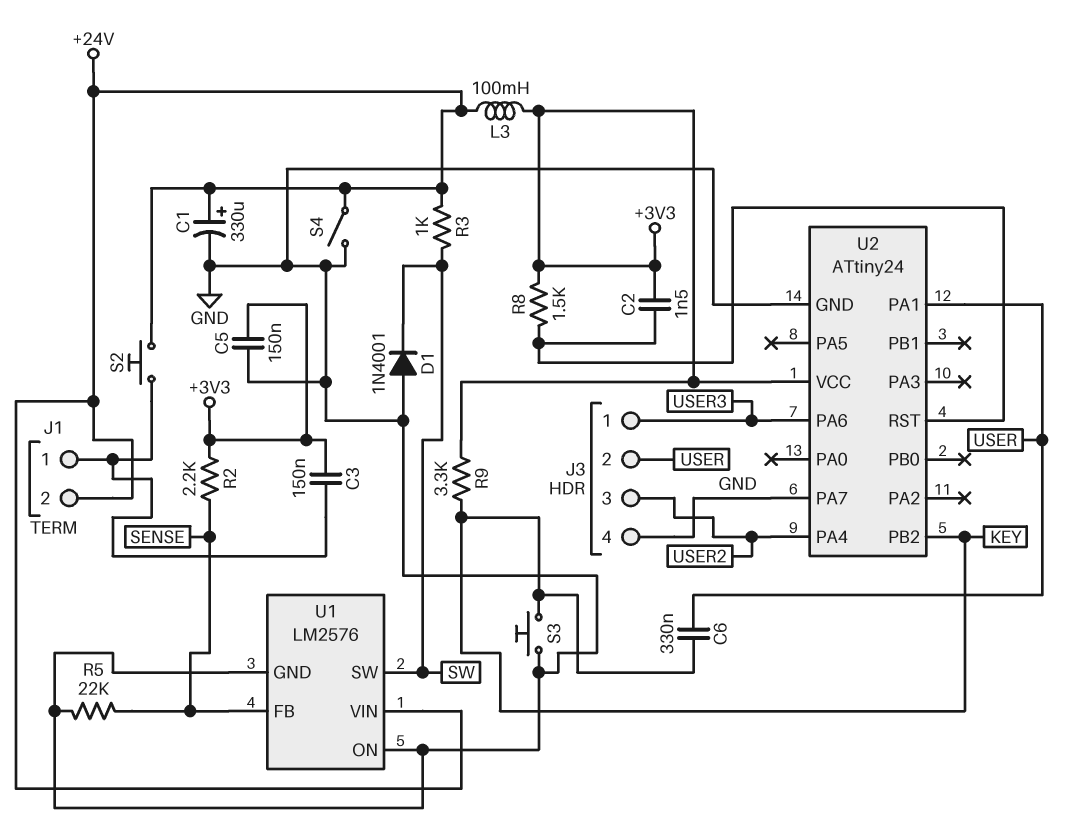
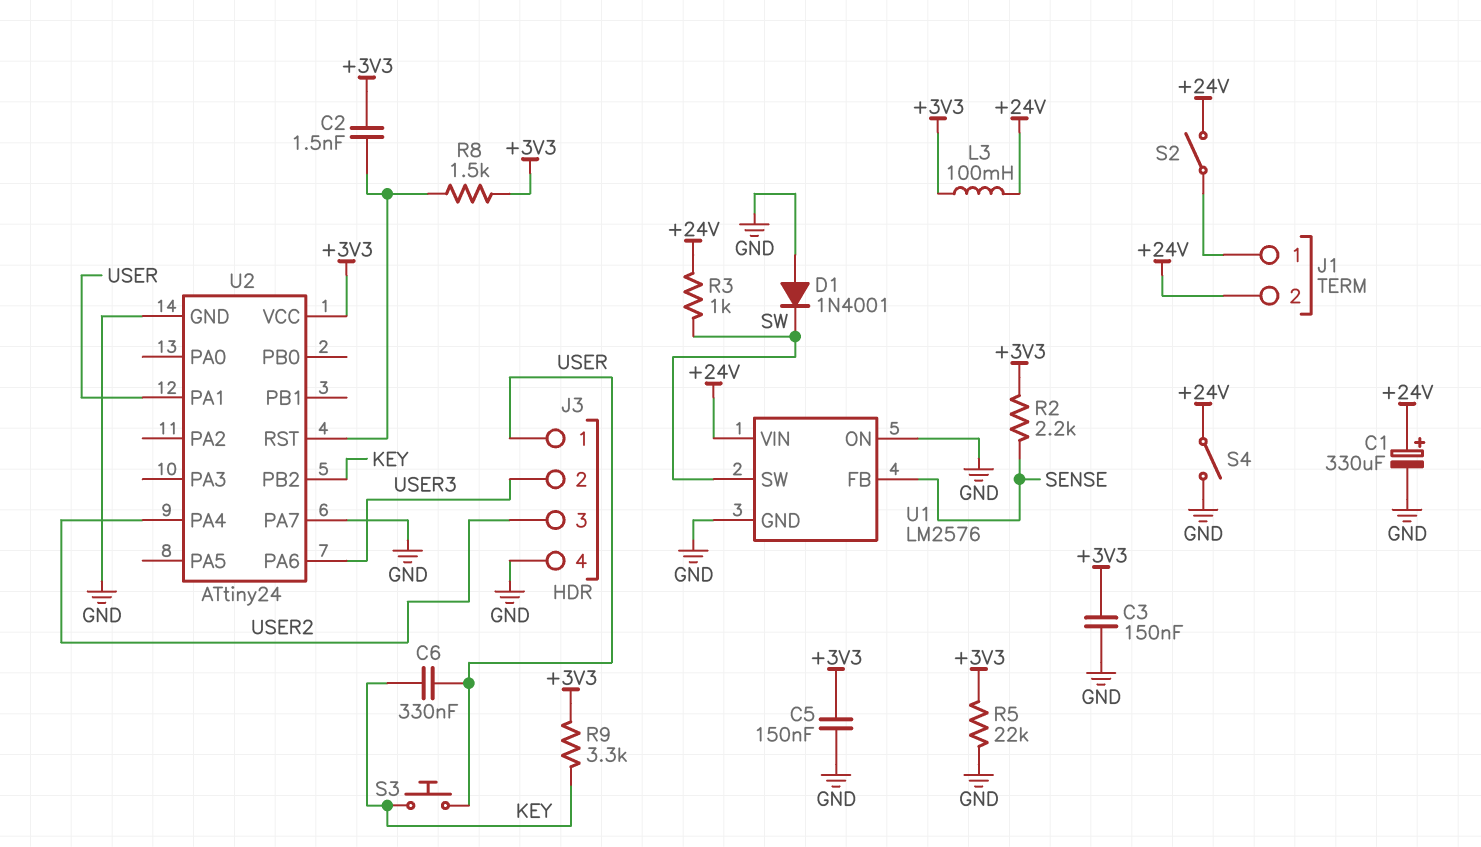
C3: 150nF (+3V3, J1/1) -> 150nF (+3V3, GND)
J3 pin 1: USER3 -> USER
J3 pin 2: USER -> USER3
R5: 22k (GND, SENSE) -> 22k (+3V3, GND)
S2: button (+24V, J1/1) -> switch (+24V, J1/1)
S3: button (GND, KEY) -> button (KEY, USER)

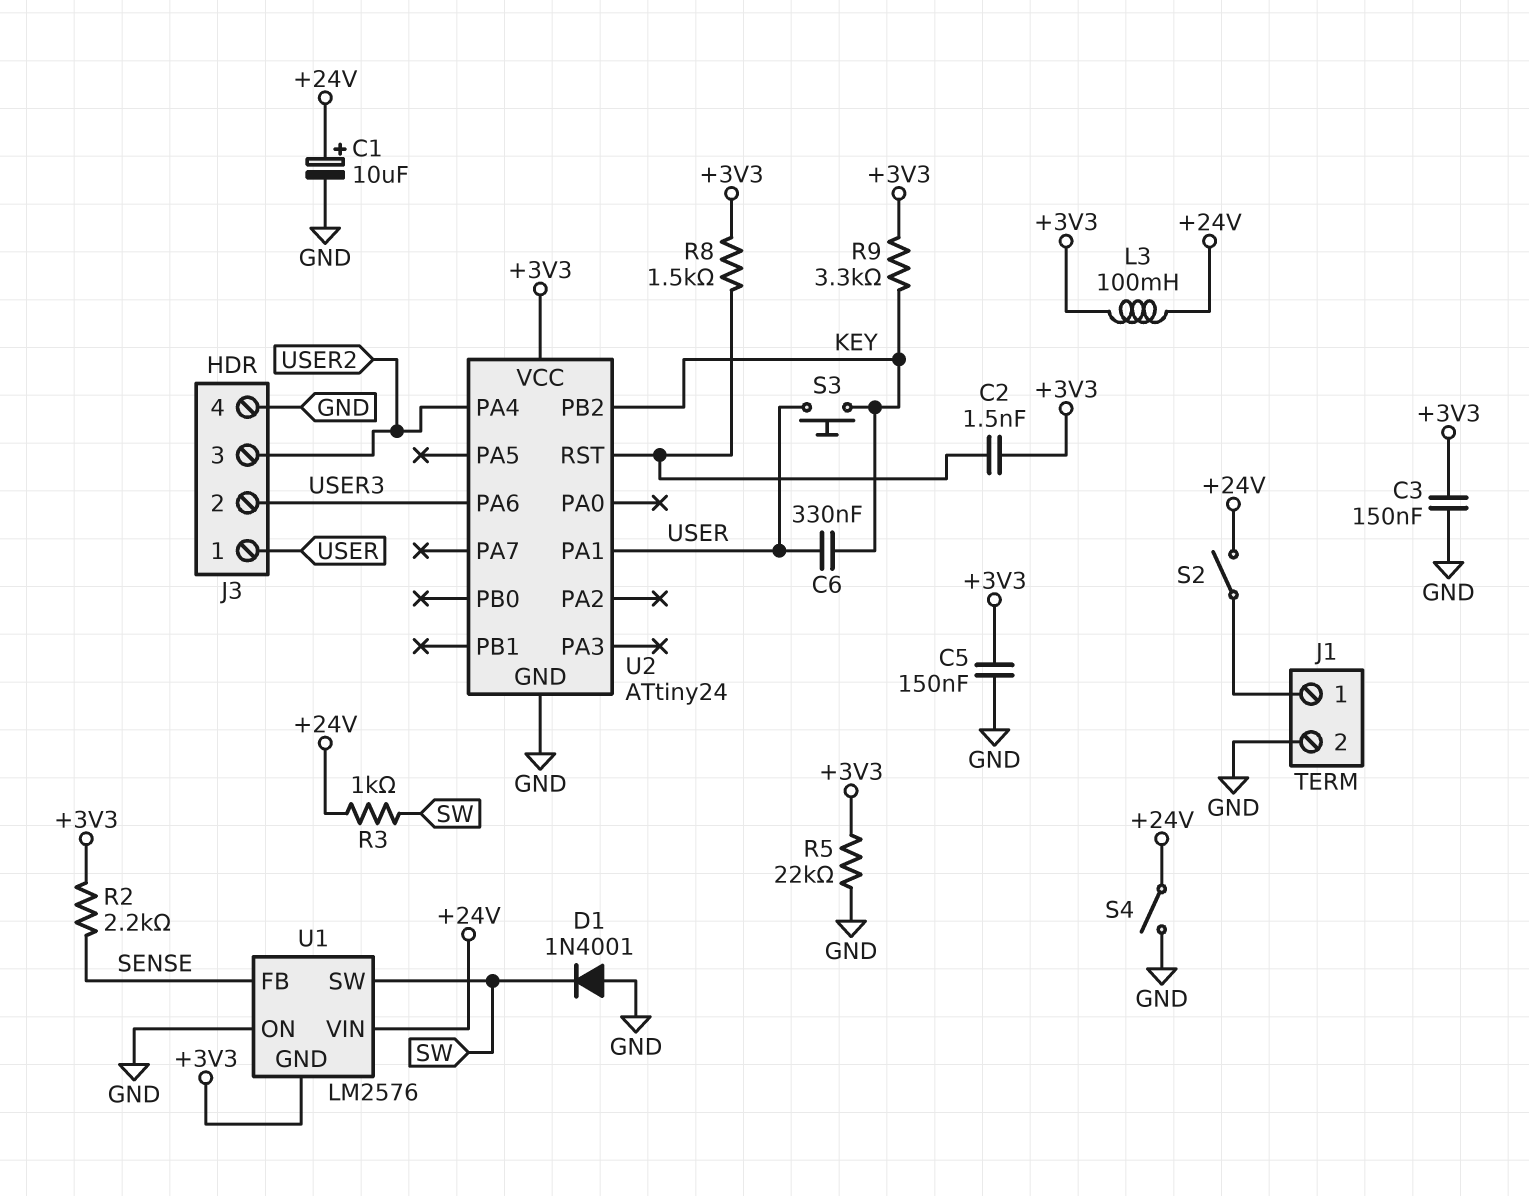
C1: 330uF (plus +24V, minus GND) -> 10uF (plus +24V, minus GND)
J1 pin 2: +24V -> GND
U1 pin GND: GND -> +3V3
U2 pin PA7: GND -> none

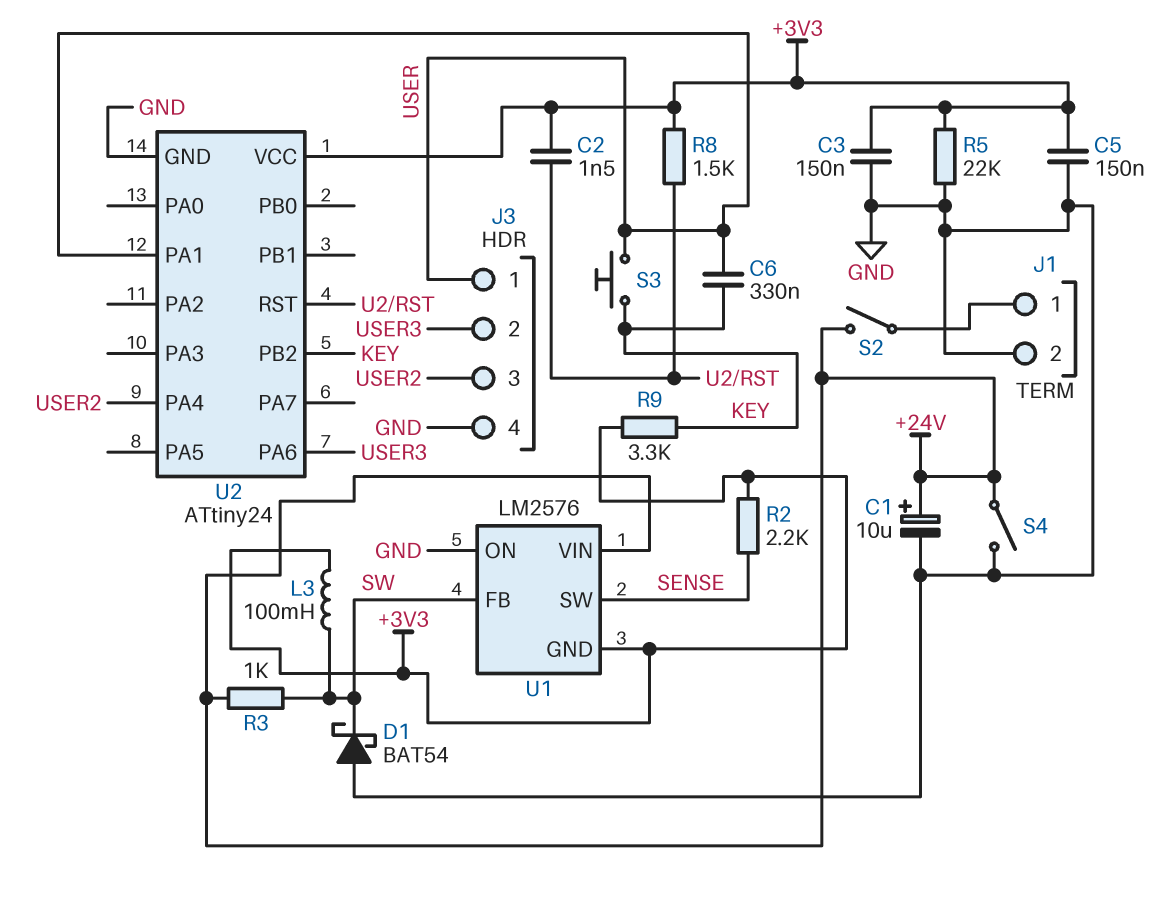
D1: diode 1N4001 (A GND, K SW) -> schottky BAT54 (A GND, K SW)
L3: 100mH (+3V3, +24V) -> 100mH (+3V3, SW)
U1 pin FB: SENSE -> SW
U1 pin SW: SW -> SENSE

